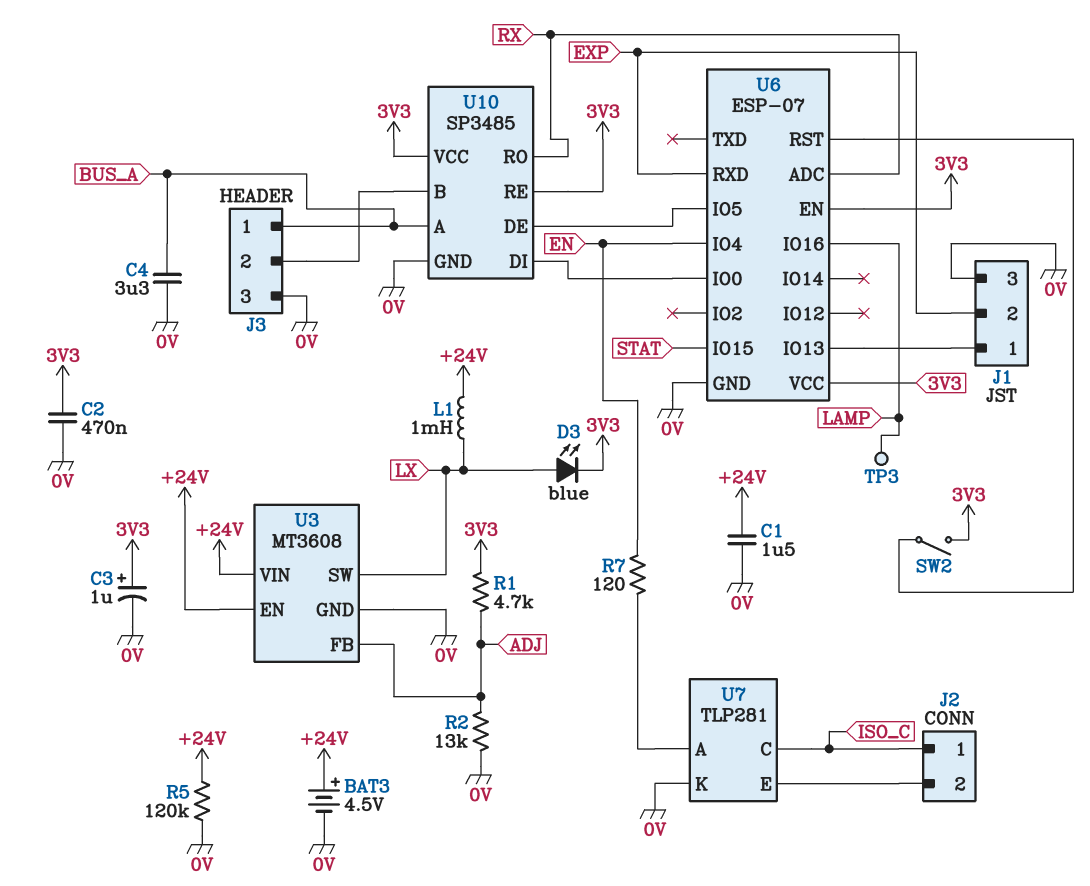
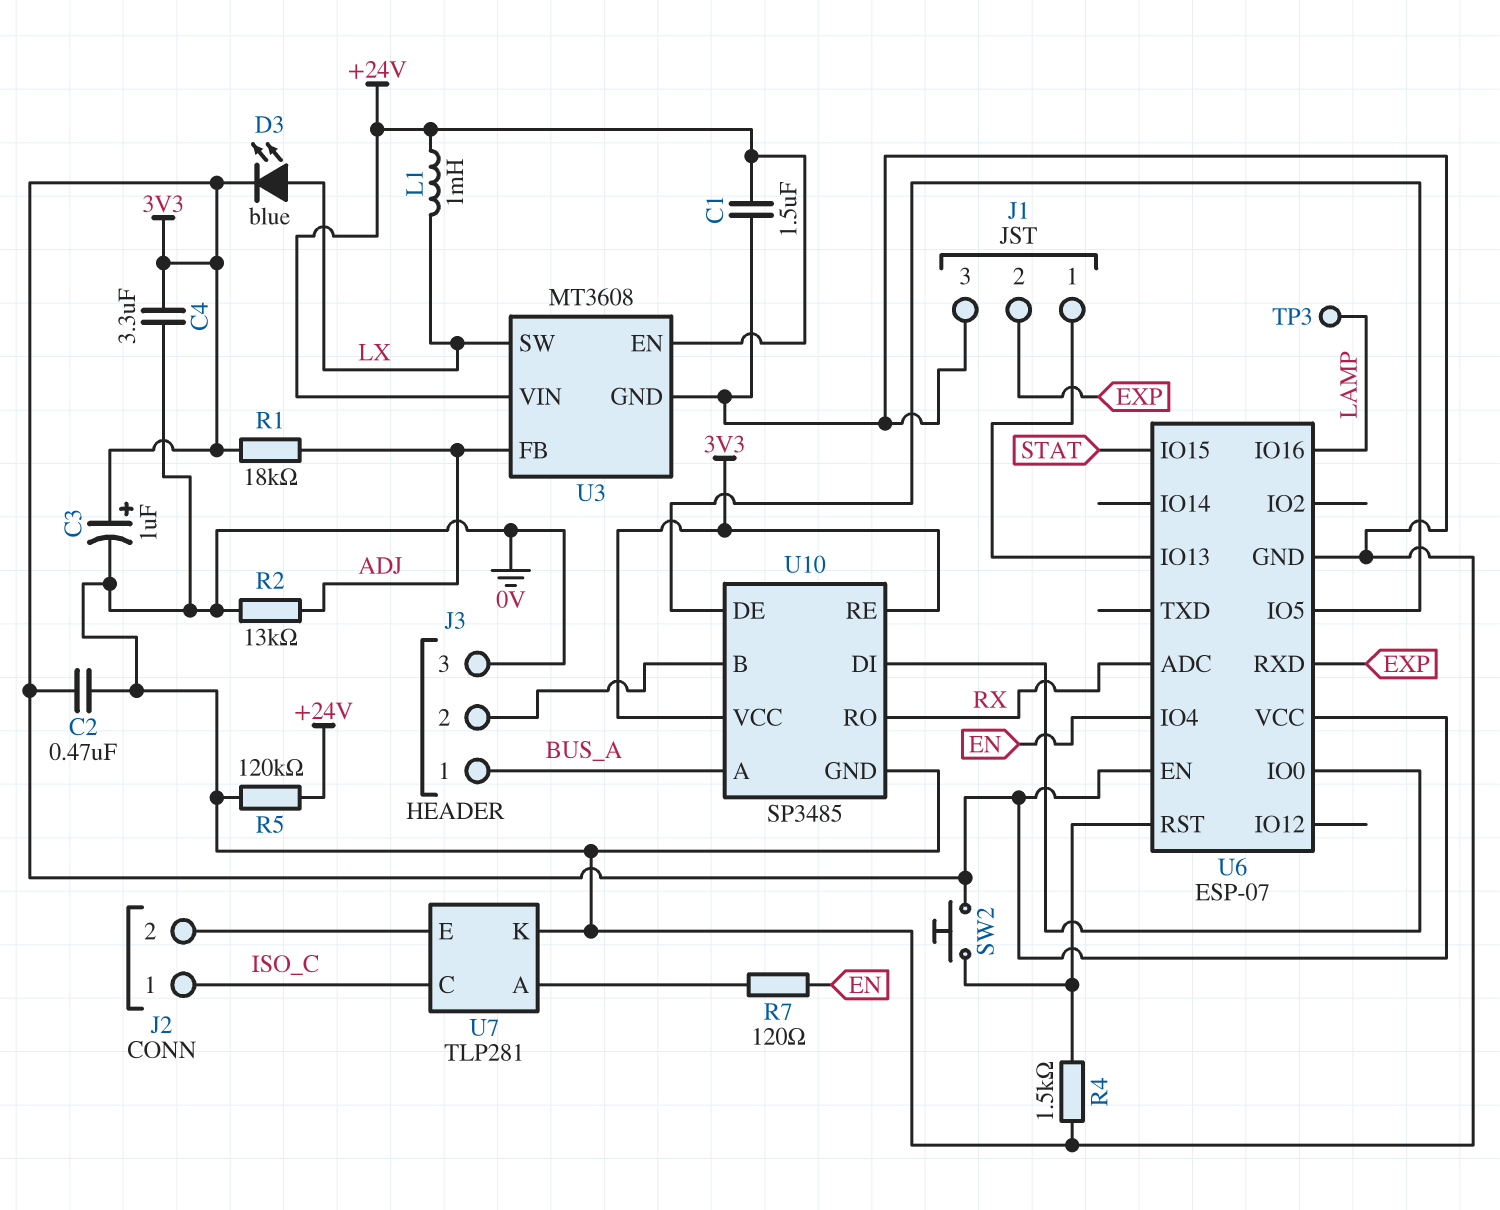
BAT3: 4.5V (plus +24V, minus 0V) -> none
C4: 3.3uF (0V, BUS_A) -> 3.3uF (0V, 3V3)
R1: 4.7k (3V3, ADJ) -> 18k (3V3, ADJ)
R4: none -> 1.5k (0V, U6/RST)
SW2: switch (3V3, U6/RST) -> button (3V3, U6/RST)

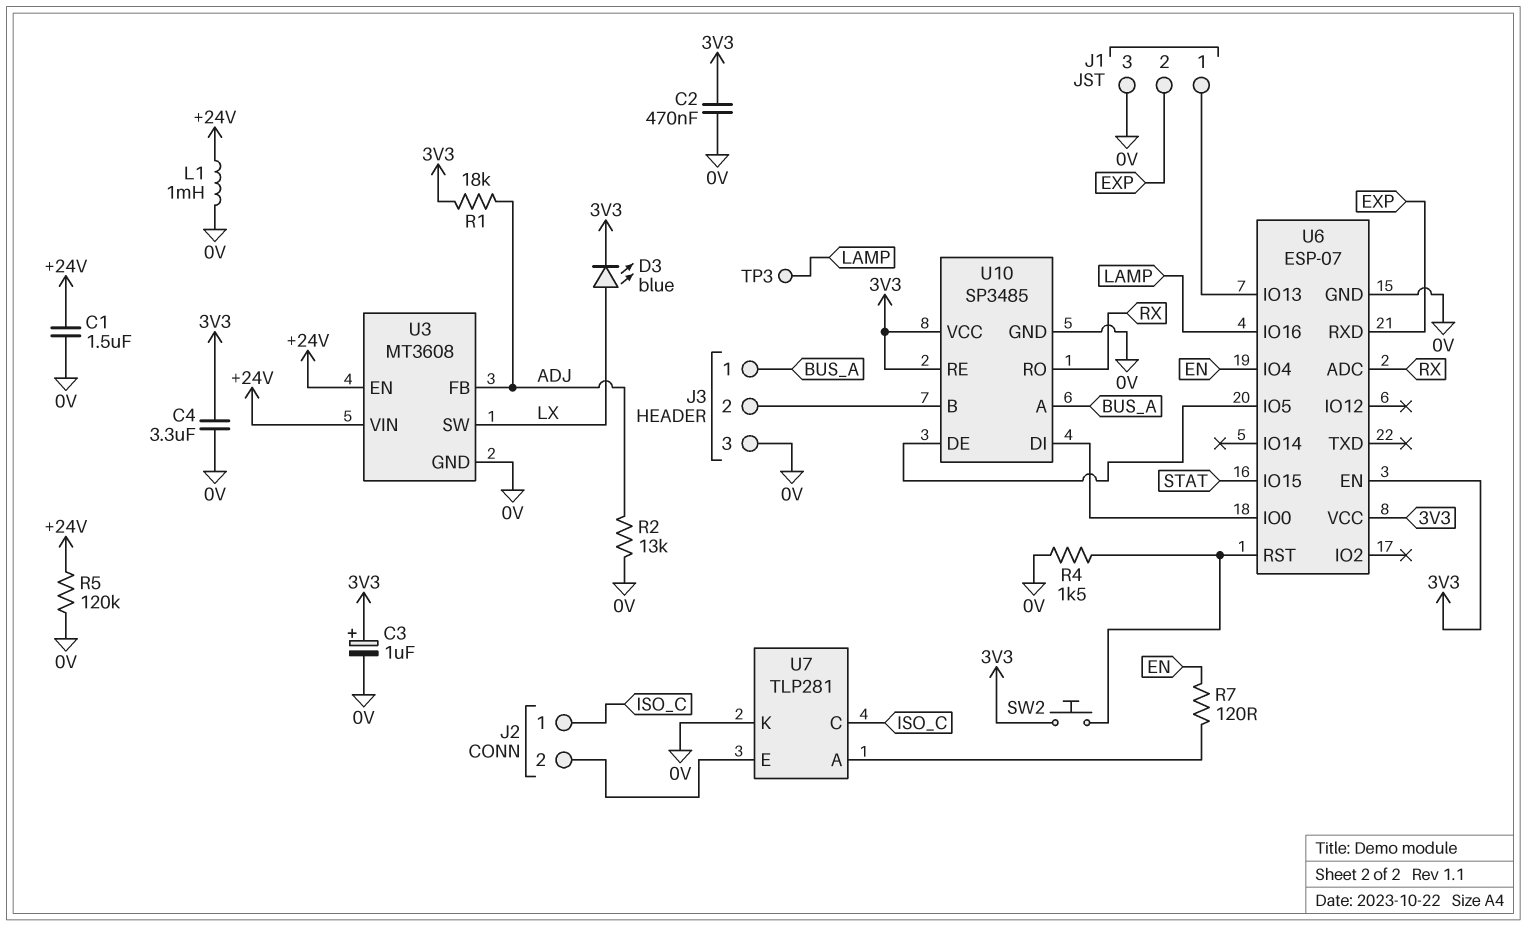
L1: 1mH (+24V, LX) -> 1mH (+24V, 0V)

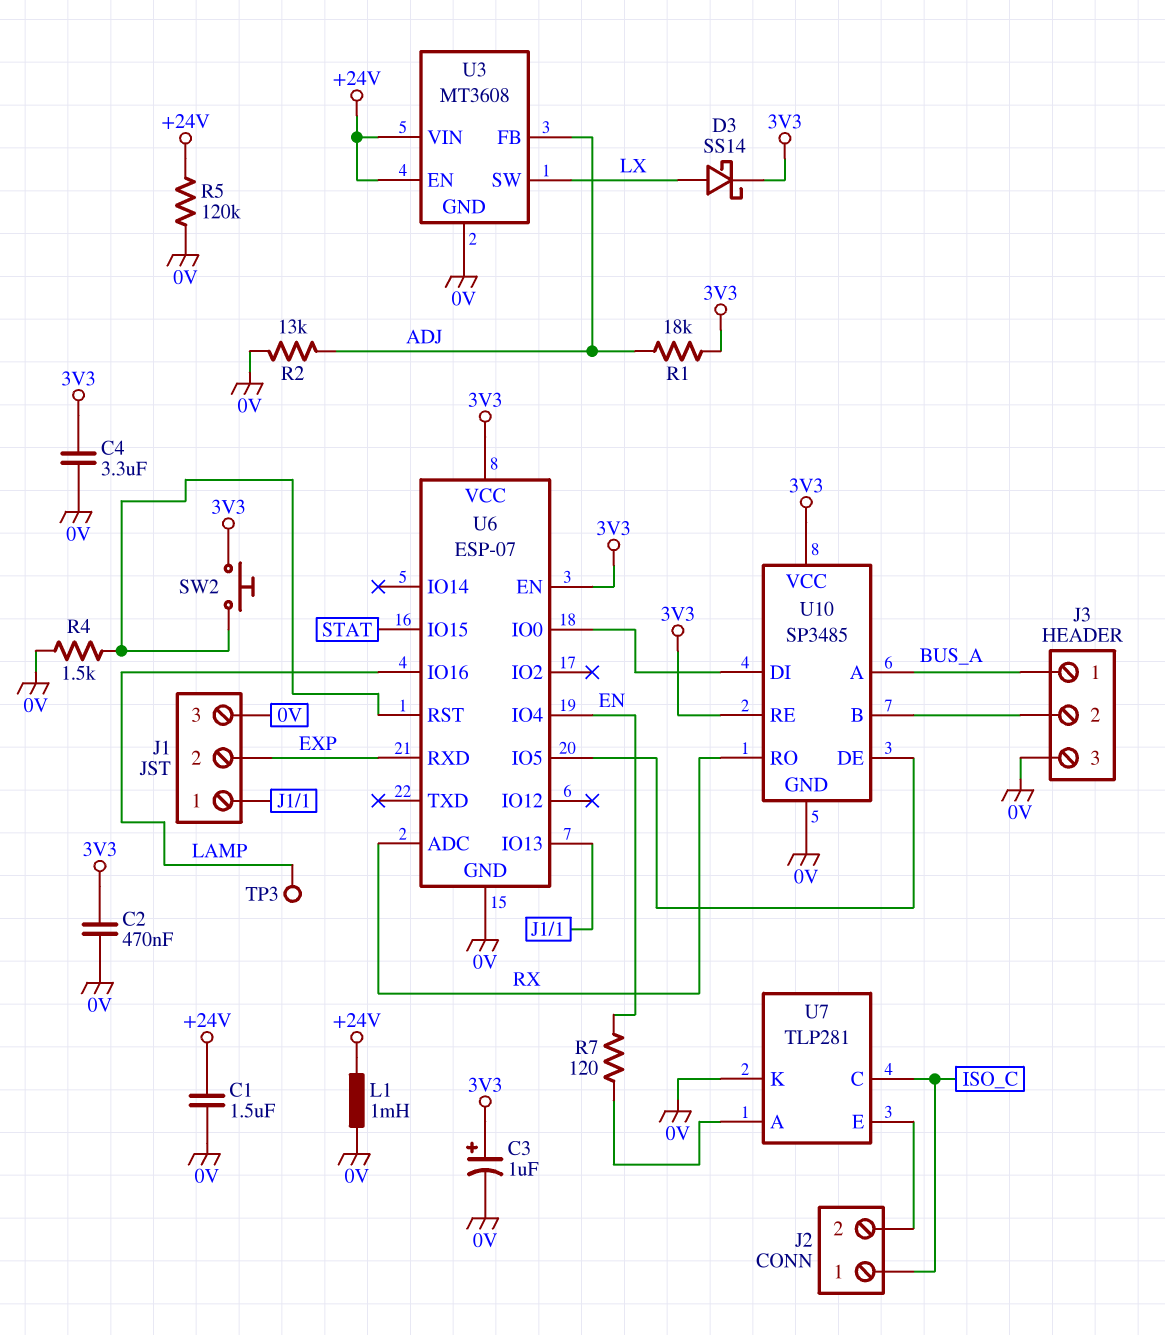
D3: LED blue (A LX, K 3V3) -> schottky SS14 (A LX, K 3V3)

